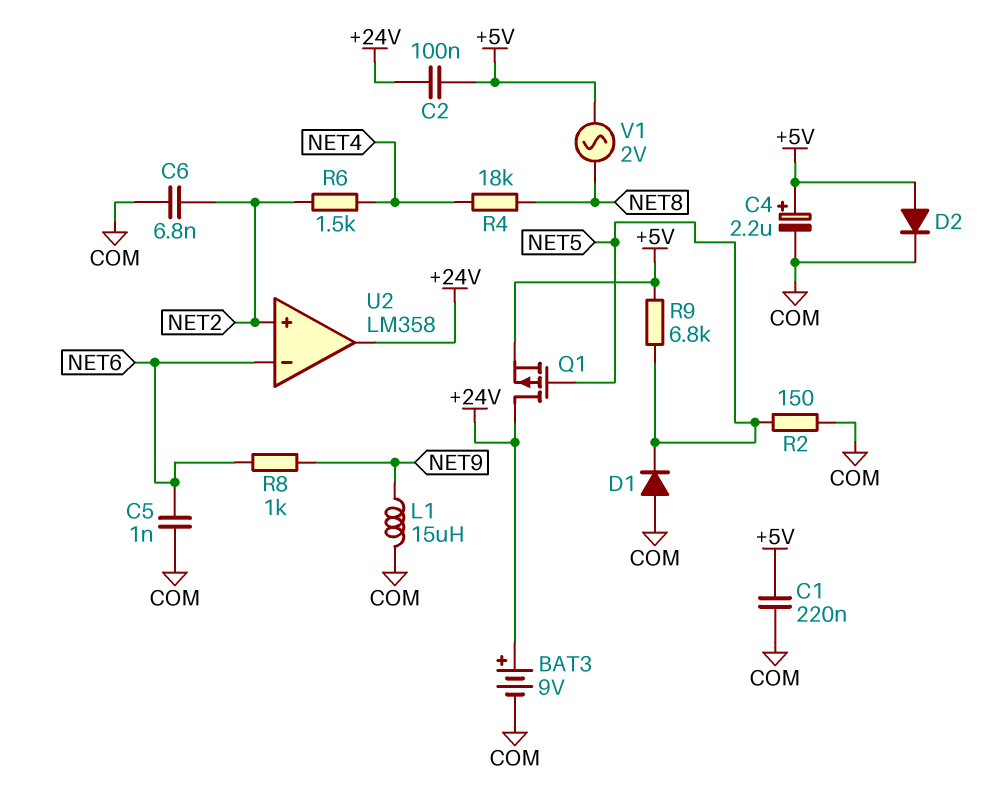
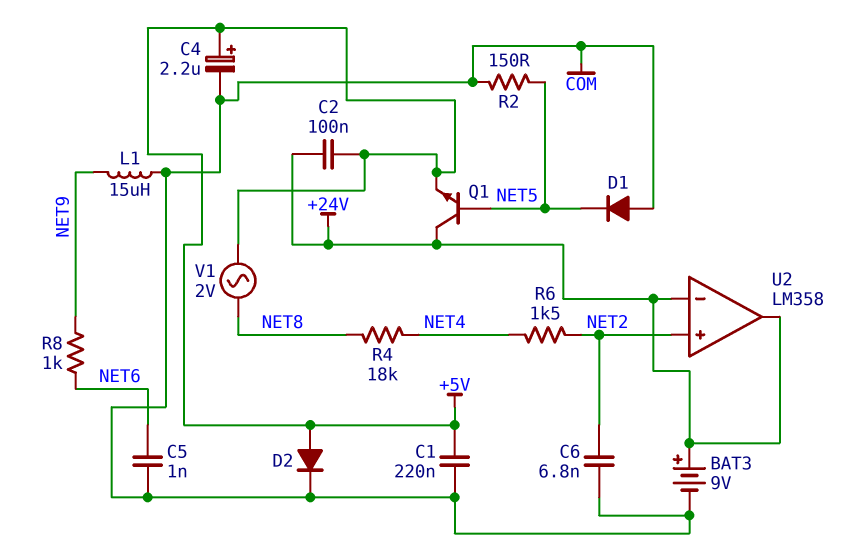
Q1: PMOS (G NET5, D +24V, S +5V) -> NPN (B NET5, C +24V, E +5V)
R9: 6.8k (+5V, NET5) -> none
U2 pin in-: NET6 -> +24V

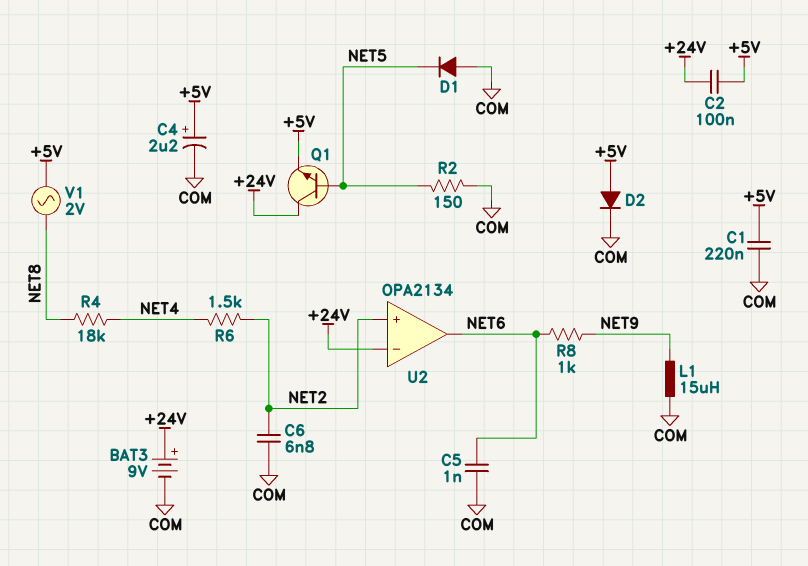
U2: LM358 -> OPA2134
U2 pin out: +24V -> NET6

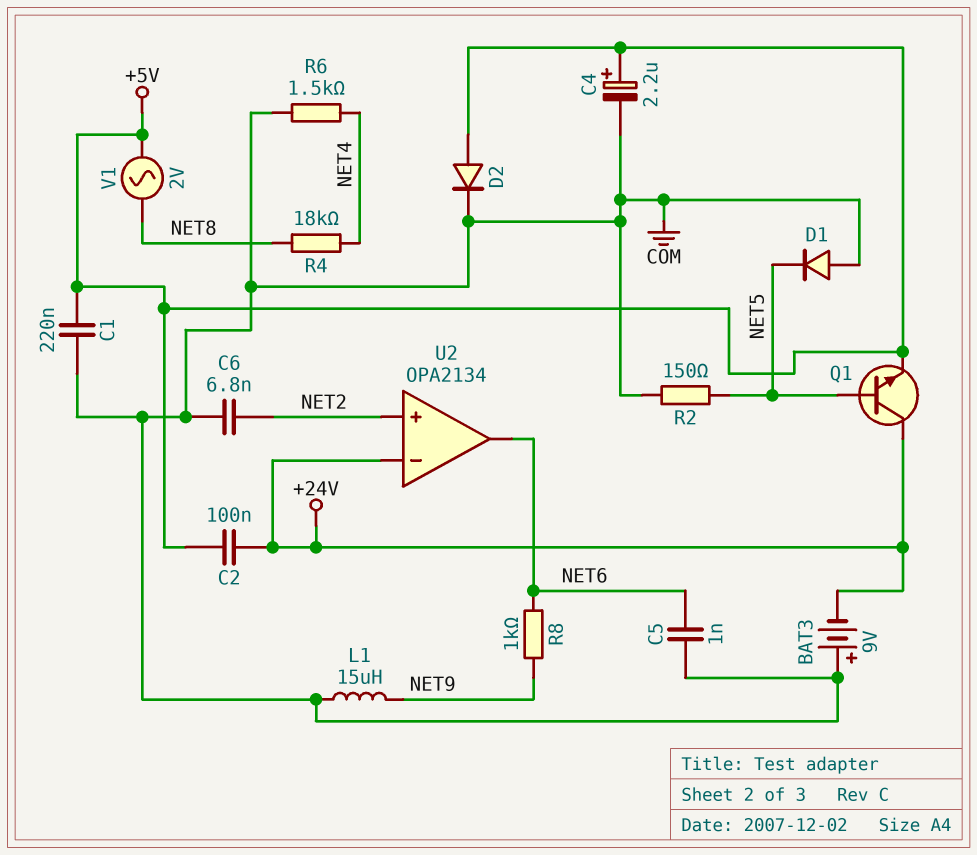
BAT3: 9V (plus +24V, minus COM) -> 9V (plus COM, minus +24V)
R6: 1.5k (NET2, NET4) -> 1.5k (COM, NET4)

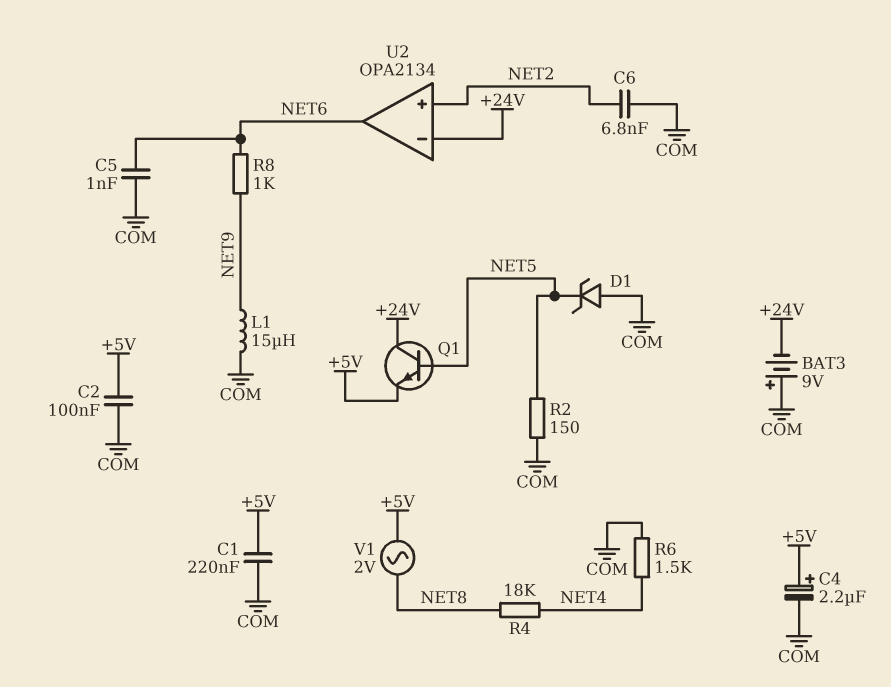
C2: 100nF (+5V, +24V) -> 100nF (+5V, COM)
D1: diode (A COM, K NET5) -> zener (A COM, K NET5)
D2: diode (A +5V, K COM) -> none

